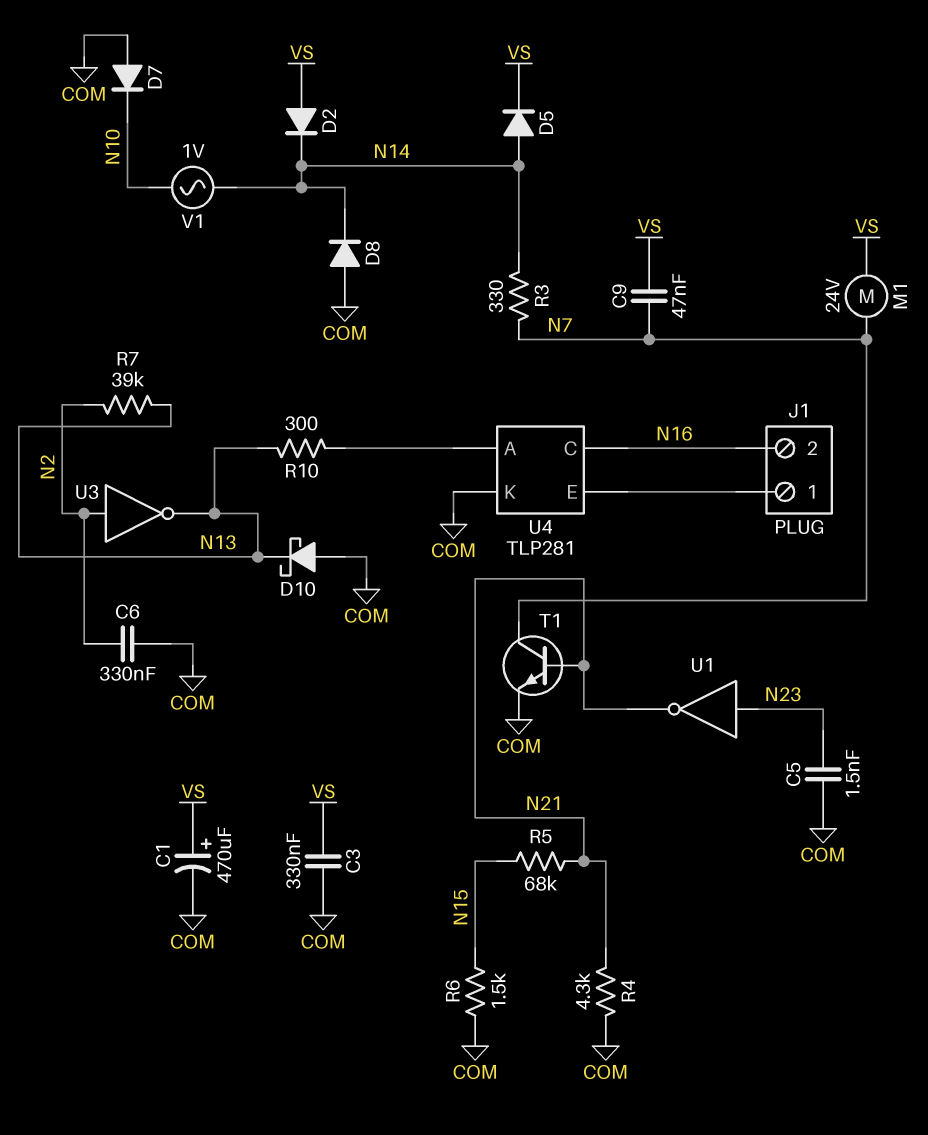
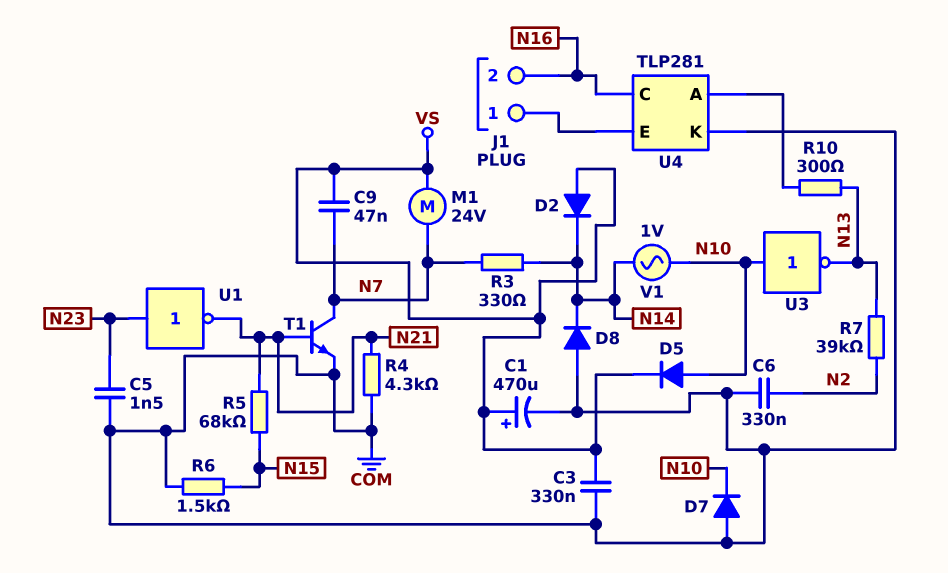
D5: diode (A N14, K VS) -> diode (A N10, K VS)
D10: schottky (A COM, K N13) -> none
U3: NOT (in N2, out N13) -> NOT (in N10, out N13)

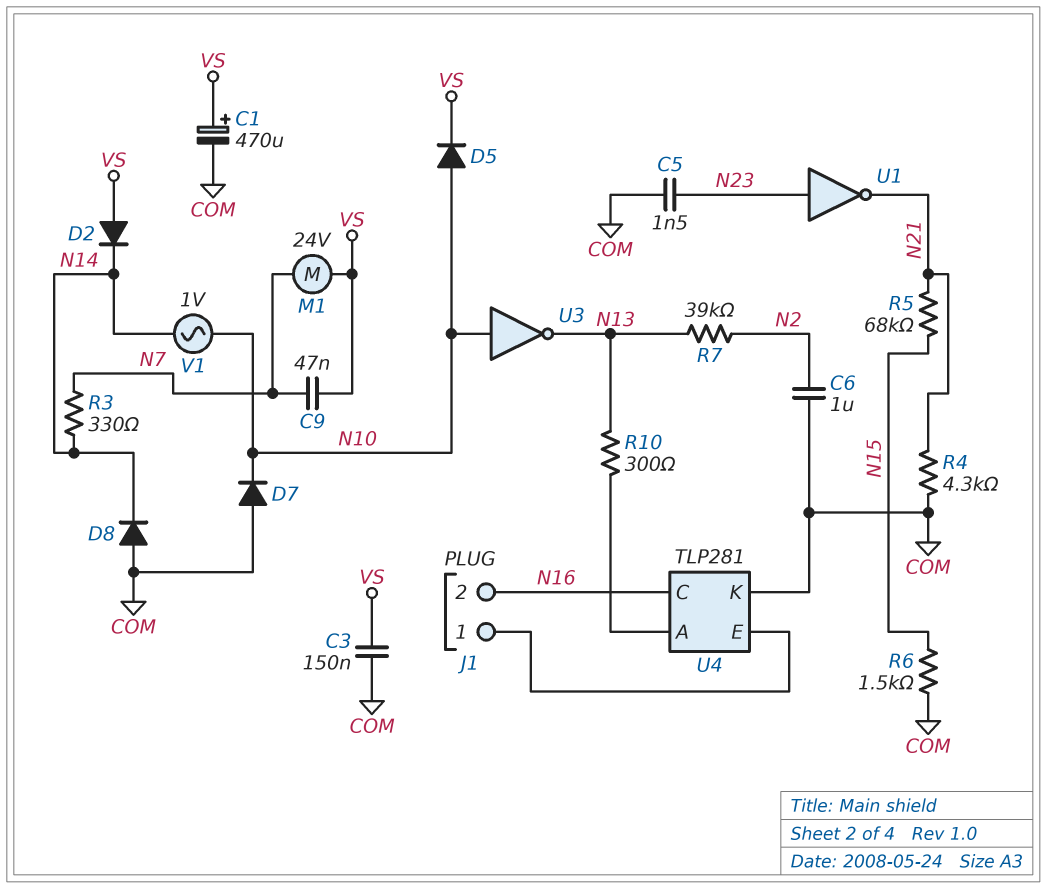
C3: 330nF (COM, VS) -> 150nF (COM, VS)
C6: 330nF (COM, N2) -> 1uF (COM, N2)
T1: NPN (B N21, C N7, E COM) -> none

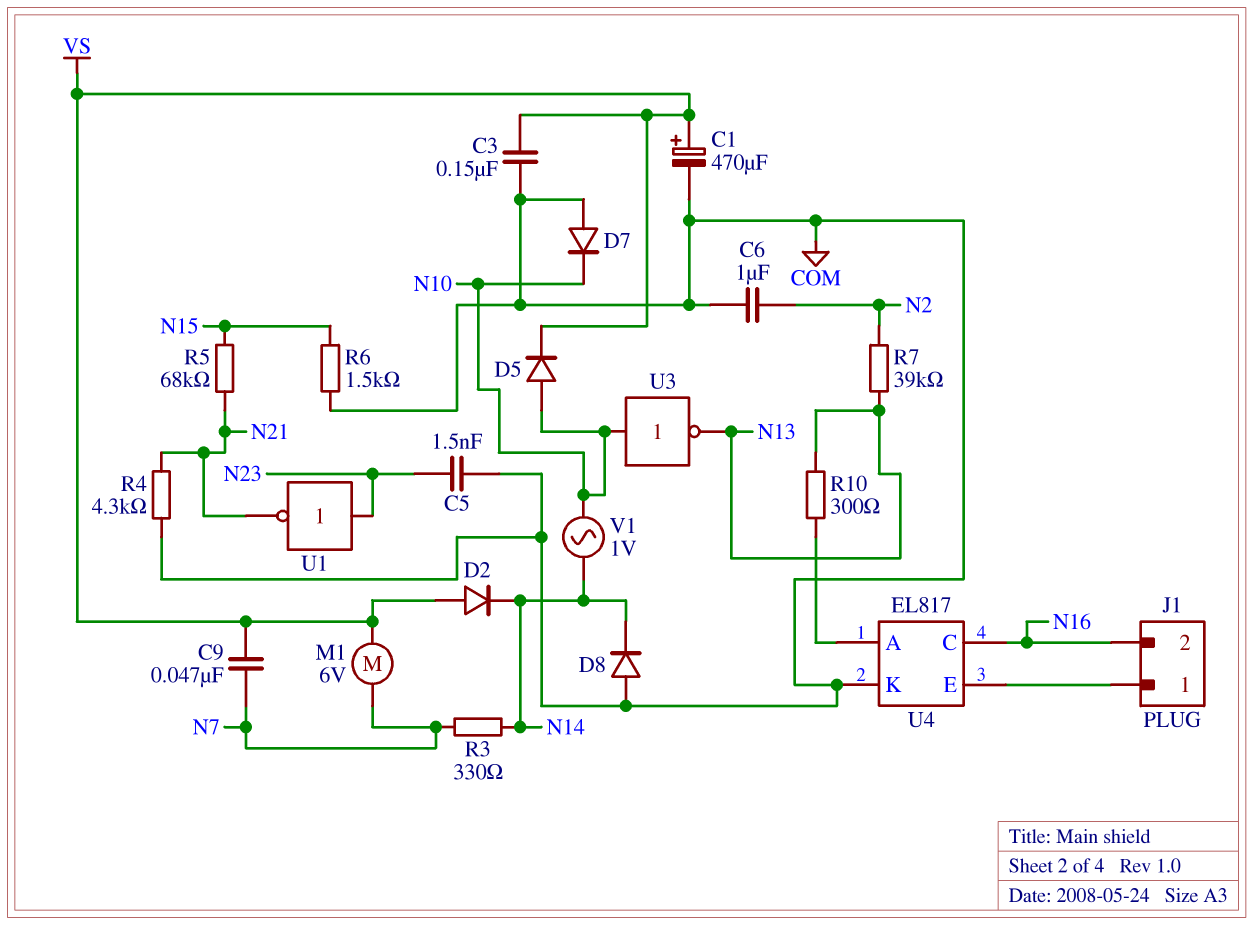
M1: motor 24V (N7, VS) -> motor 6V (N7, VS)
U4: TLP281 -> EL817

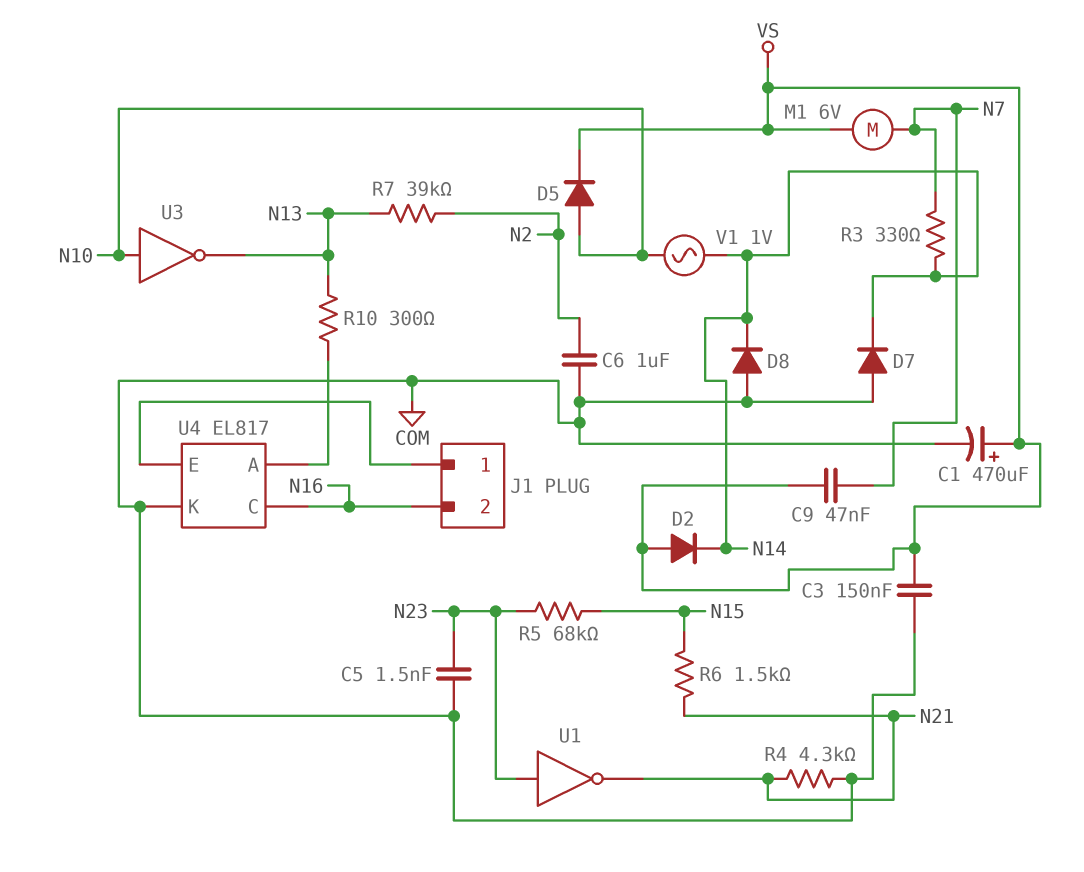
D7: diode (A COM, K N10) -> diode (A COM, K N14)
R5: 68k (N15, N21) -> 68k (N15, N23)
R6: 1.5k (COM, N15) -> 1.5k (N15, N21)

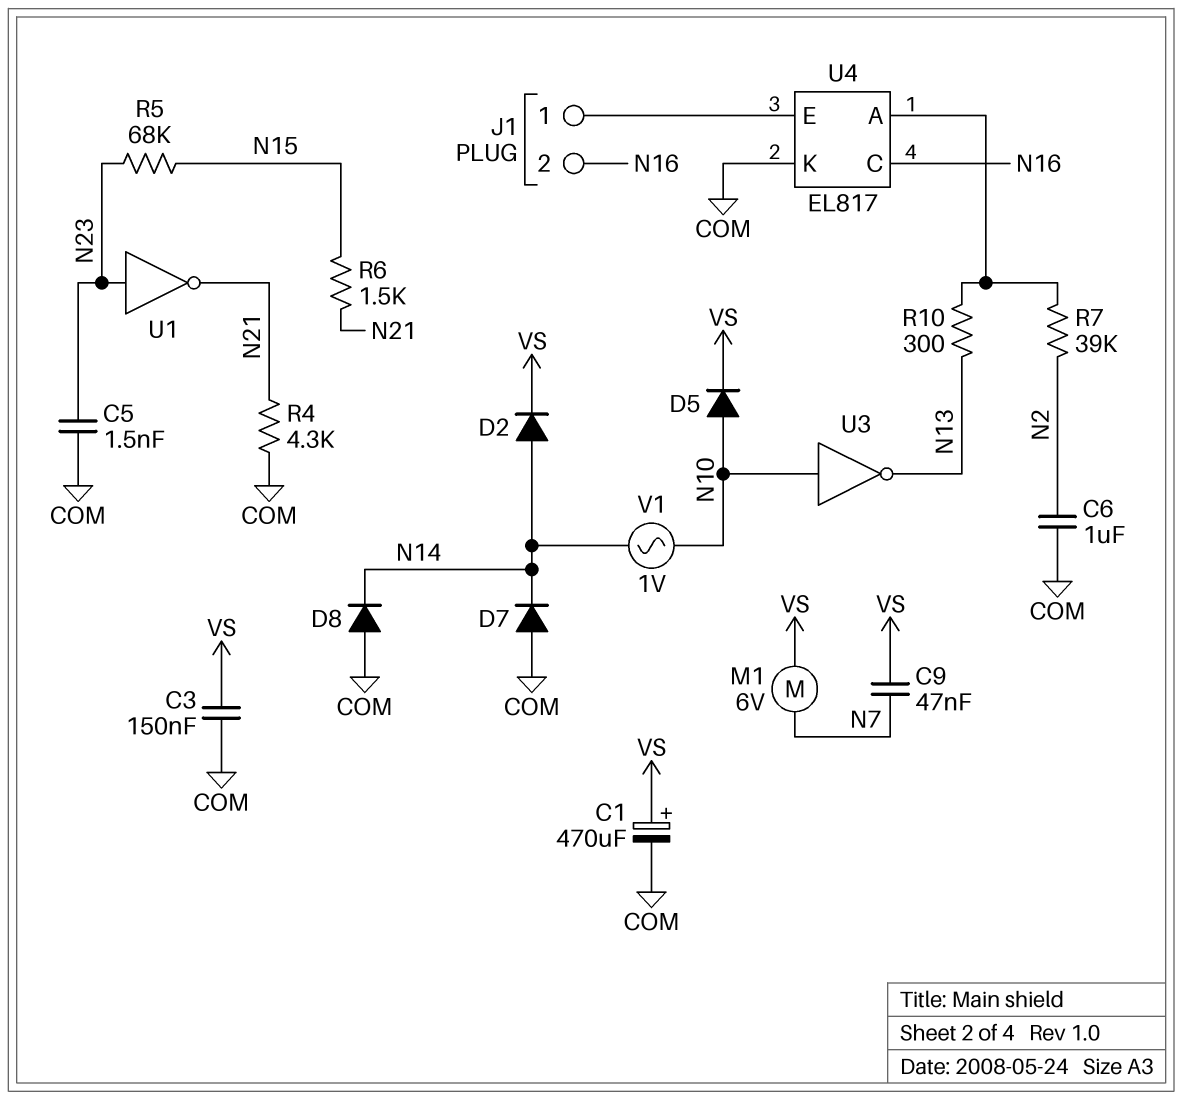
D2: diode (A VS, K N14) -> diode (A N14, K VS)
R3: 330 (N7, N14) -> none
R7: 39k (N2, N13) -> 39k (N2, U4/A)

